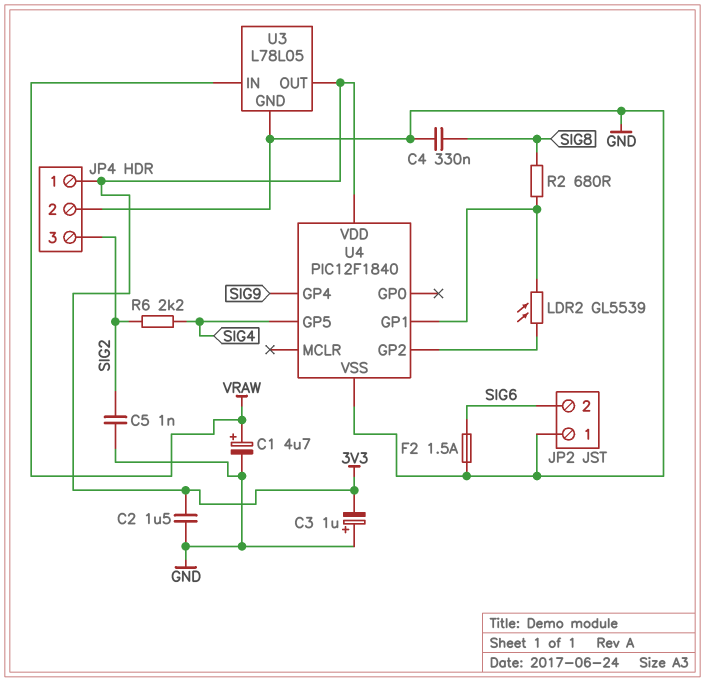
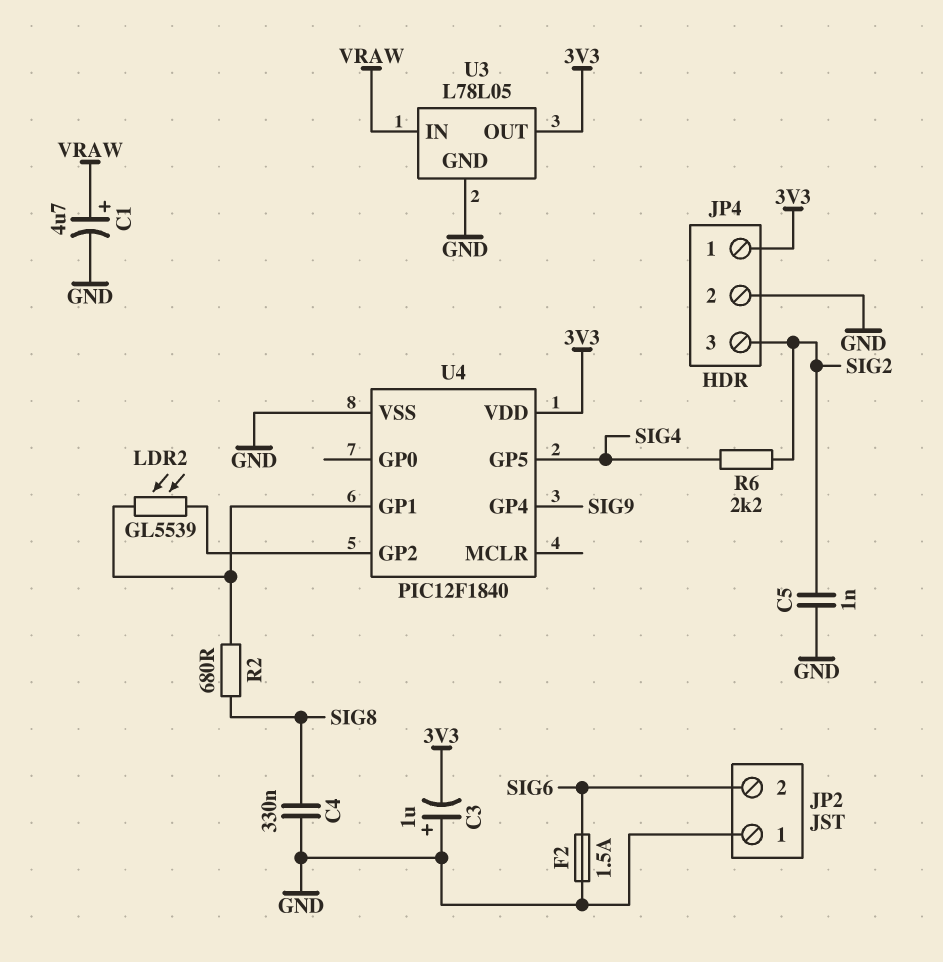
C2: 1.5uF (3V3, GND) -> none

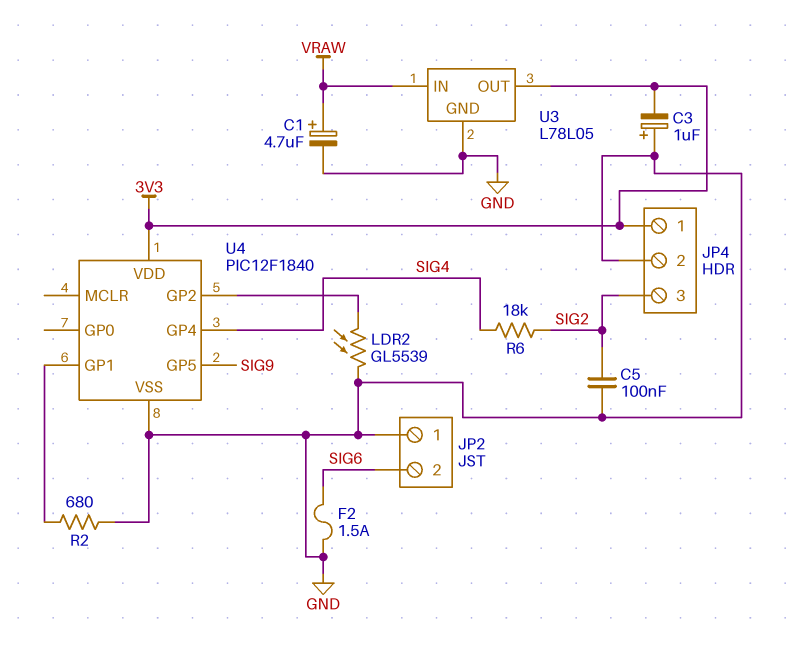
C4: 330nF (GND, SIG8) -> none
C5: 1nF (GND, SIG2) -> 100nF (GND, SIG2)
LDR2: GL5539 (U4/GP1, U4/GP2) -> GL5539 (GND, U4/GP2)
R2: 680 (SIG8, U4/GP1) -> 680 (GND, U4/GP1)
R6: 2.2k (SIG2, SIG4) -> 18k (SIG2, SIG4)
U4 pin GP4: SIG9 -> SIG4
U4 pin GP5: SIG4 -> SIG9

